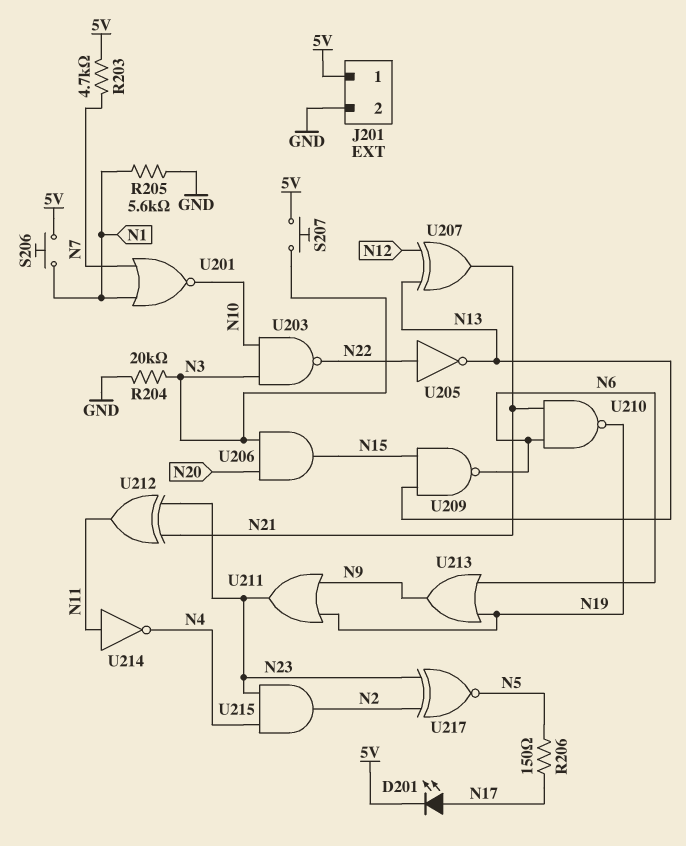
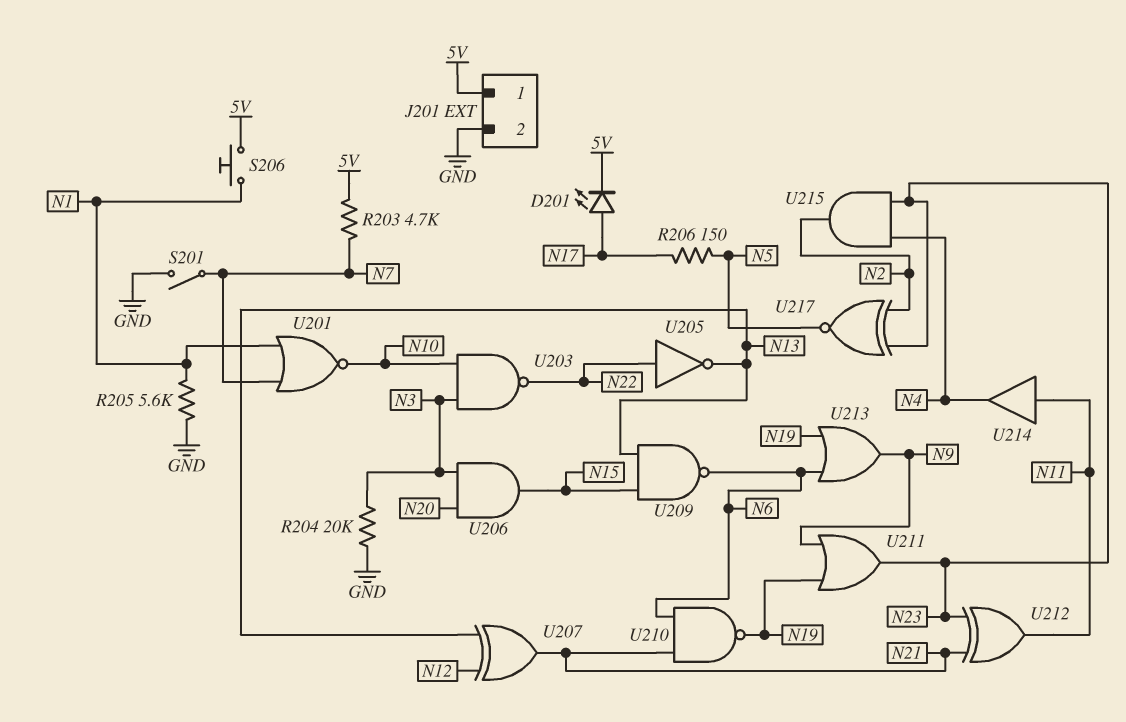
S201: none -> switch (GND, N7)
S207: button (5V, N3) -> none
U214: NOT (in N11, out N4) -> buffer (in N11, out N4)

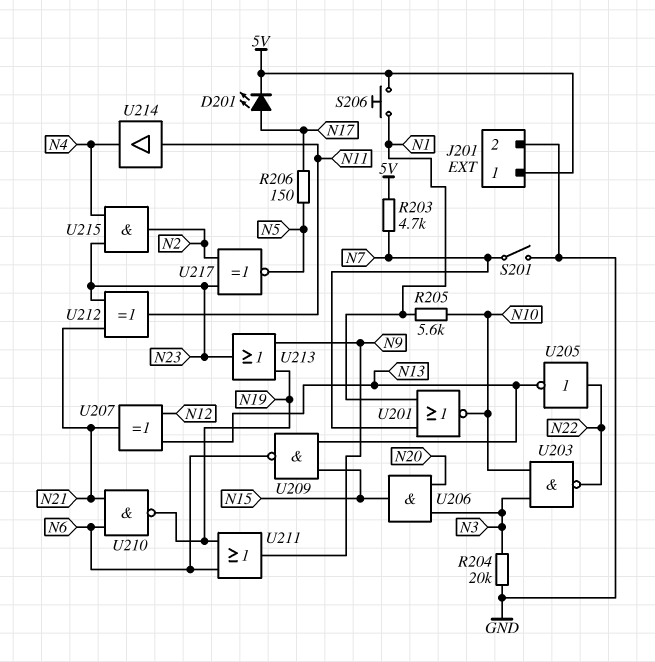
R205: 5.6k (GND, N1) -> 5.6k (N1, N10)
U211: OR (in N9, in N19, out N23) -> OR (in N6, in N19, out N9)
U213: OR (in N6, in N19, out N9) -> OR (in N9, in N19, out N23)

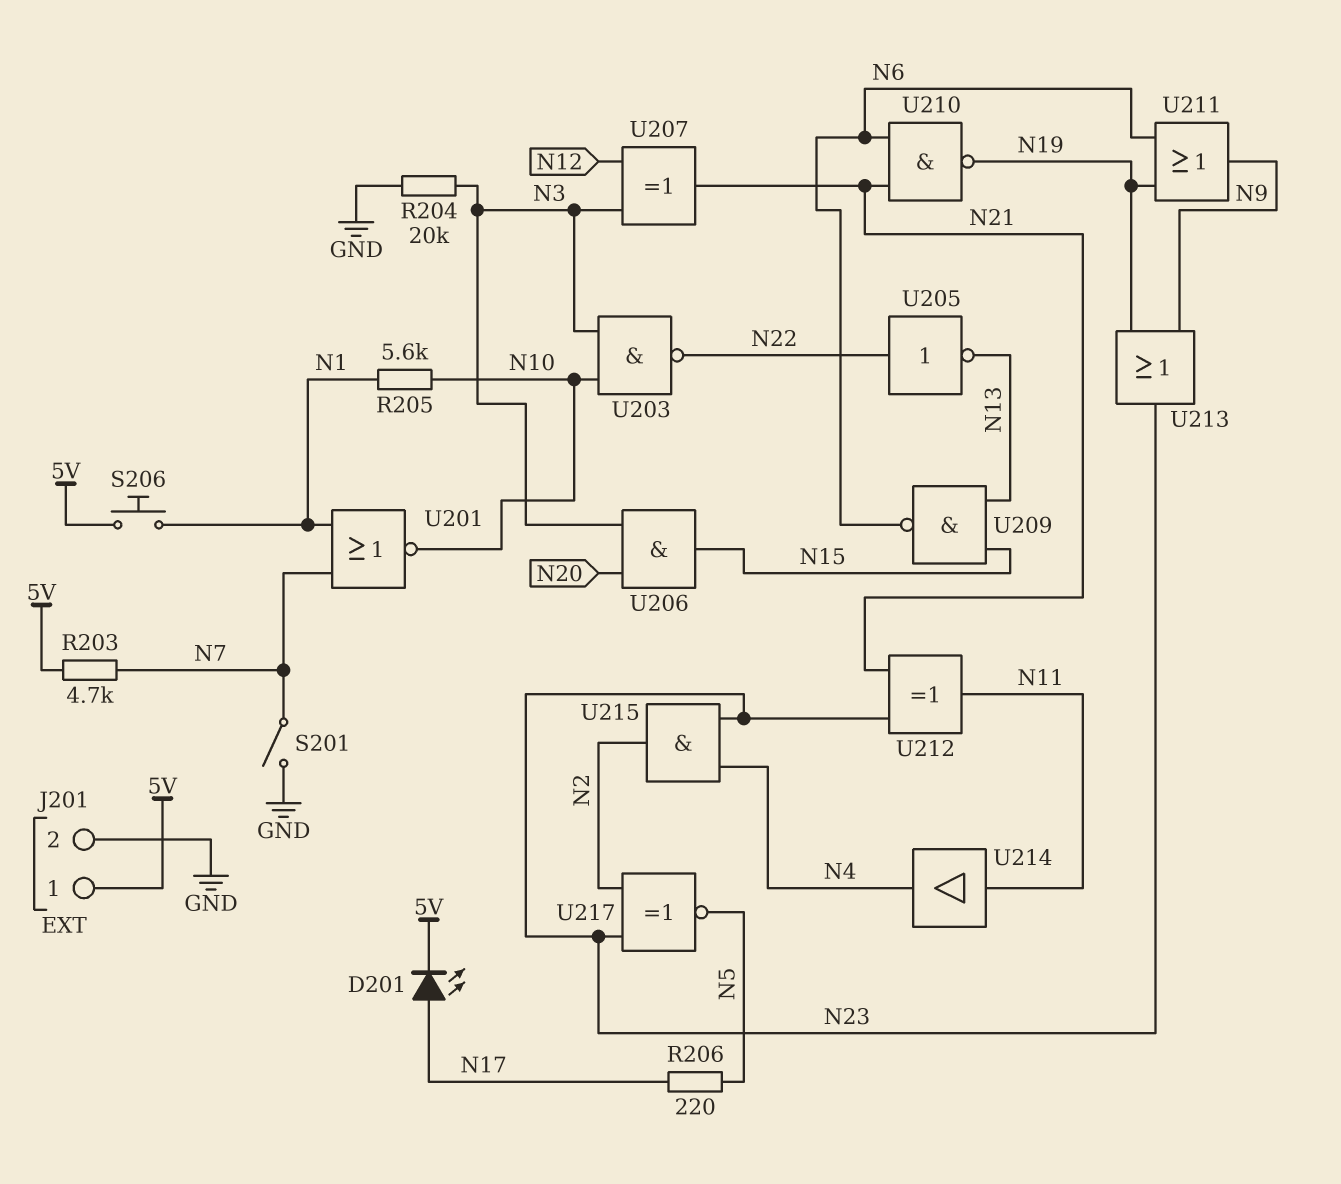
R206: 150 (N5, N17) -> 220 (N5, N17)
U207: XOR (in N12, in N13, out N21) -> XOR (in N3, in N12, out N21)

